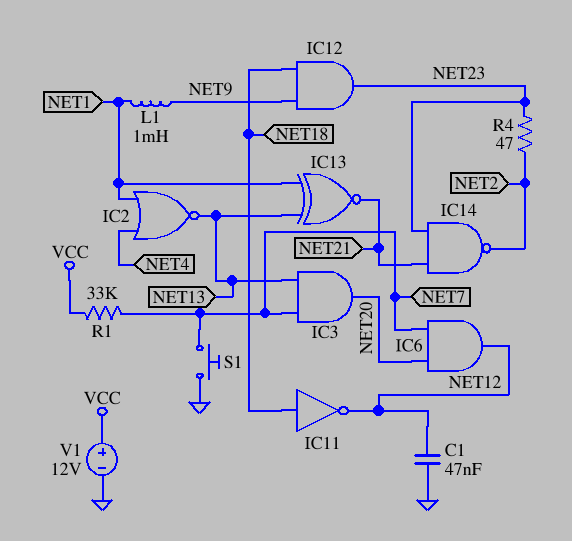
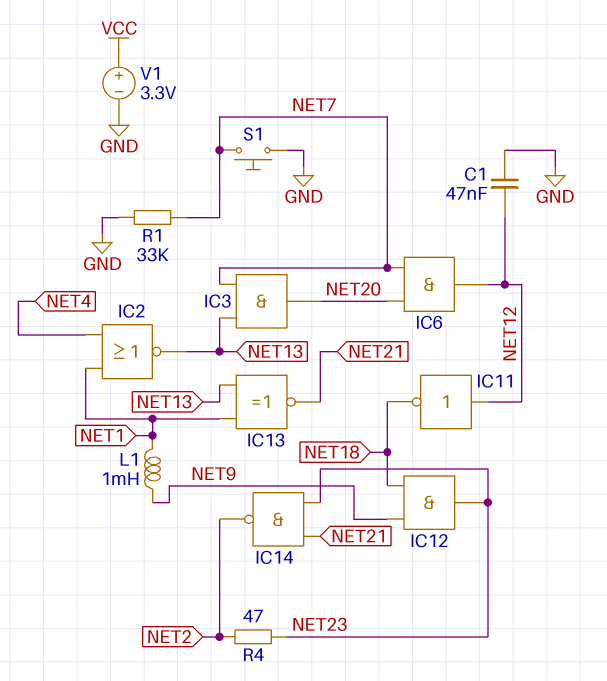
IC11: NOT (in NET18, out NET12) -> NOT (in NET12, out NET18)
R1: 33k (NET7, VCC) -> 33k (GND, NET7)
V1: 12V (plus VCC, minus GND) -> 3.3V (plus VCC, minus GND)

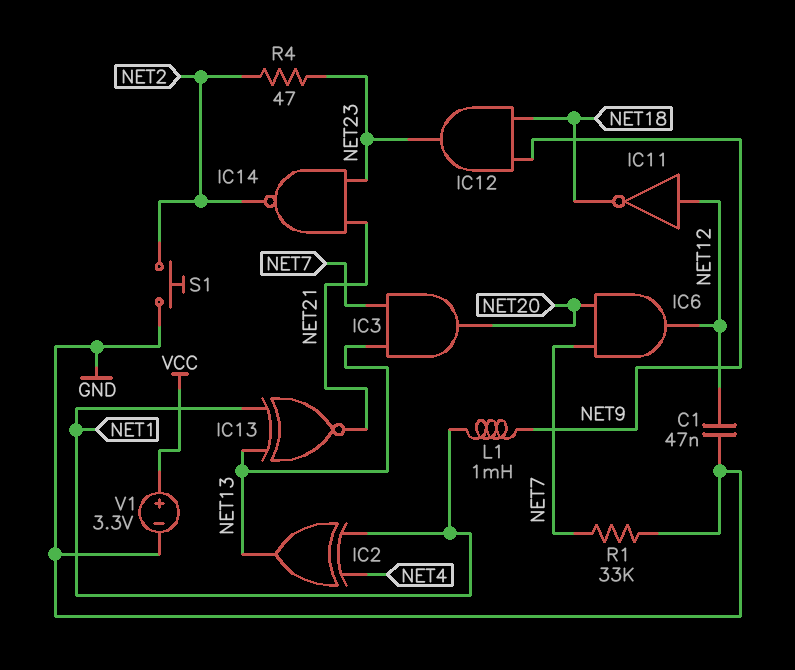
IC2: NOR (in NET1, in NET4, out NET13) -> XOR (in NET1, in NET4, out NET13)
S1: button (GND, NET7) -> button (GND, NET2)

